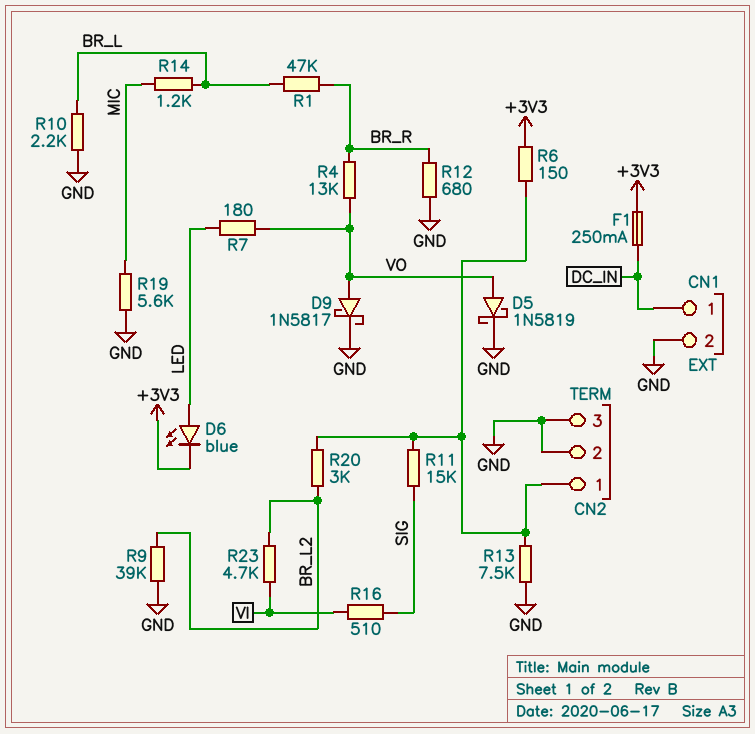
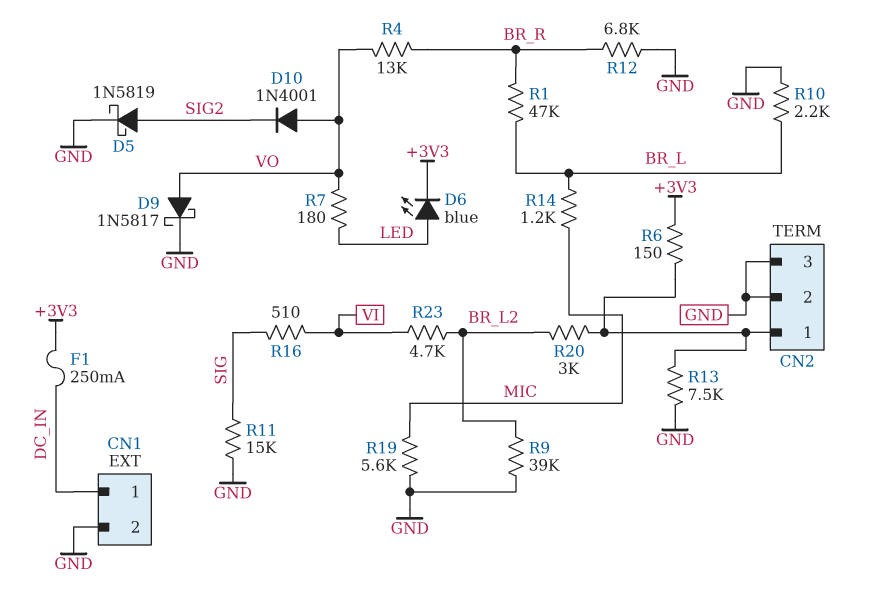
D5: schottky 1N5819 (A VO, K GND) -> schottky 1N5819 (A SIG2, K GND)
D10: none -> diode 1N4001 (A VO, K SIG2)
R11: 15k (CN2/1, SIG) -> 15k (GND, SIG)
R12: 680 (BR_R, GND) -> 6.8k (BR_R, GND)

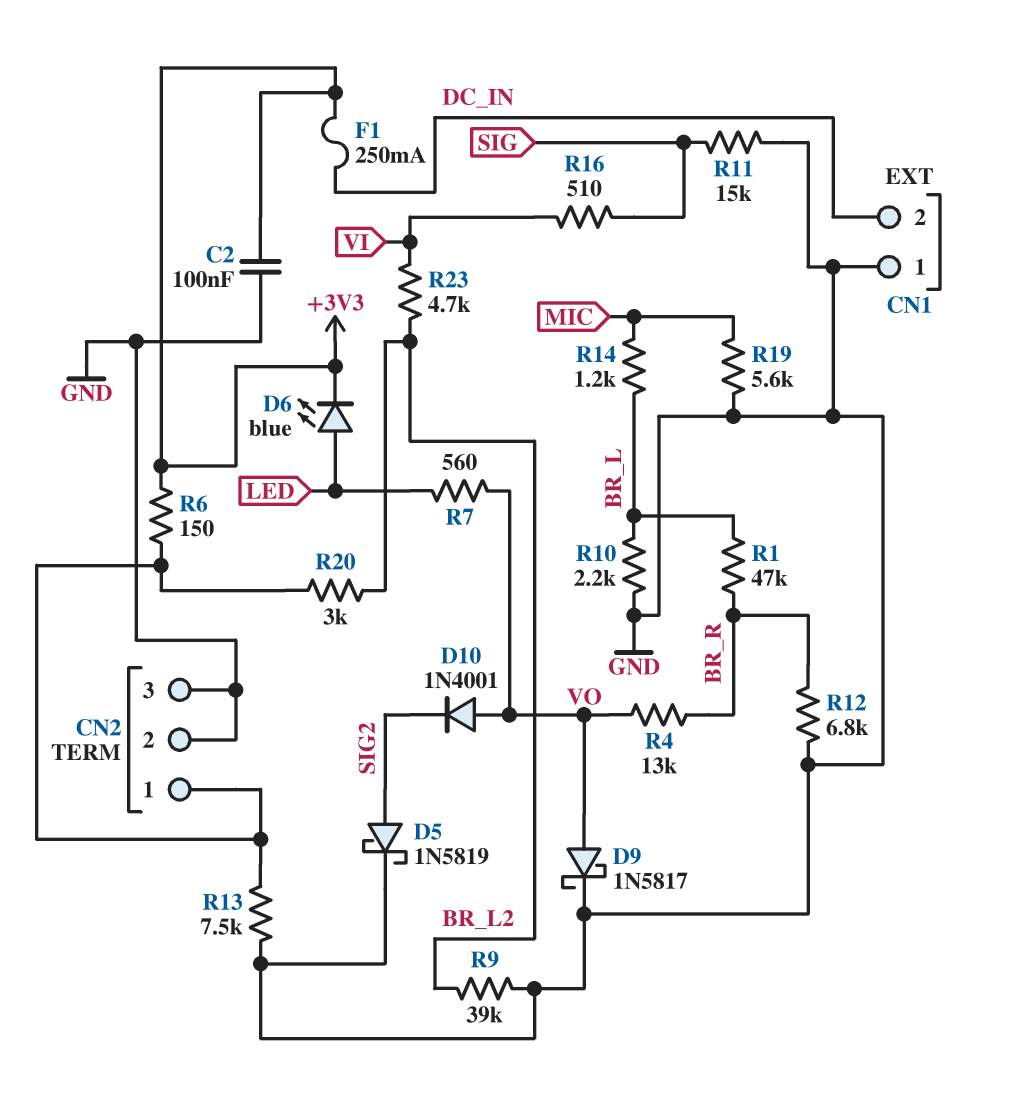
C2: none -> 100nF (+3V3, GND)
CN1 pin 1: DC_IN -> GND
CN1 pin 2: GND -> DC_IN
R7: 180 (LED, VO) -> 560 (LED, VO)

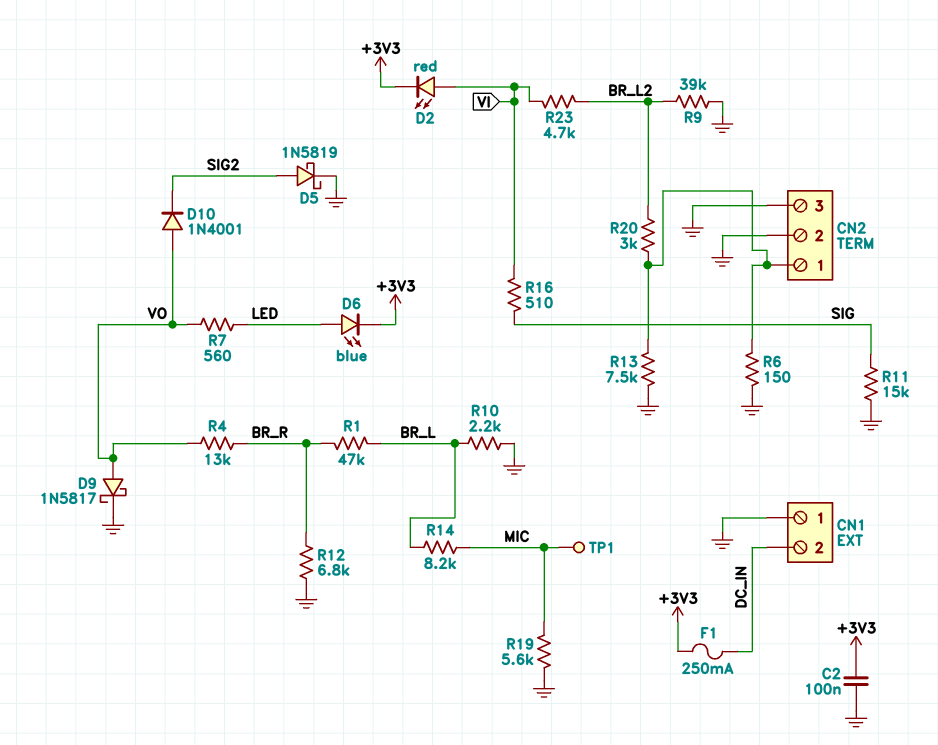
D2: none -> LED red (A VI, K +3V3)
R6: 150 (+3V3, CN2/1) -> 150 (CN2/1, GND)
R14: 1.2k (BR_L, MIC) -> 8.2k (BR_L, MIC)
TP1: none -> test point (MIC)

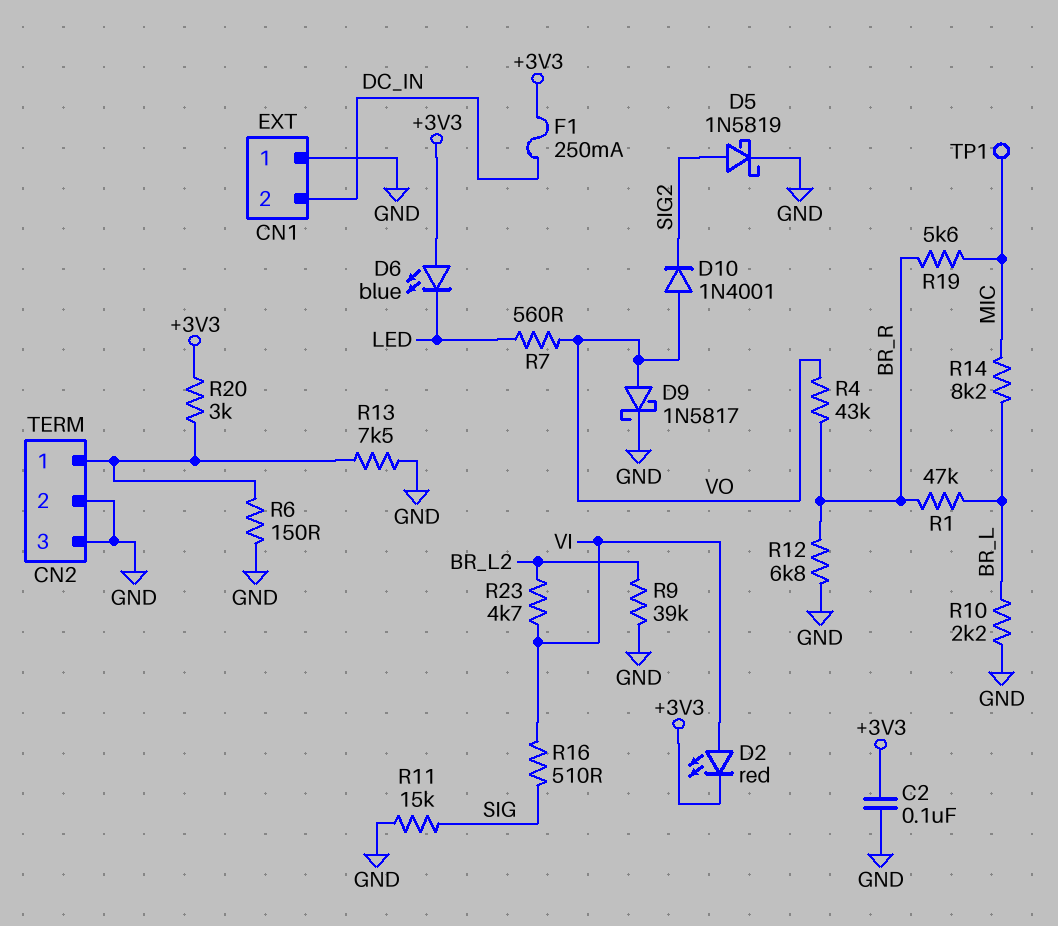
D6: LED blue (A LED, K +3V3) -> LED blue (A +3V3, K LED)
R4: 13k (BR_R, VO) -> 43k (BR_R, VO)
R19: 5.6k (GND, MIC) -> 5.6k (BR_R, MIC)
R20: 3k (BR_L2, CN2/1) -> 3k (+3V3, CN2/1)

